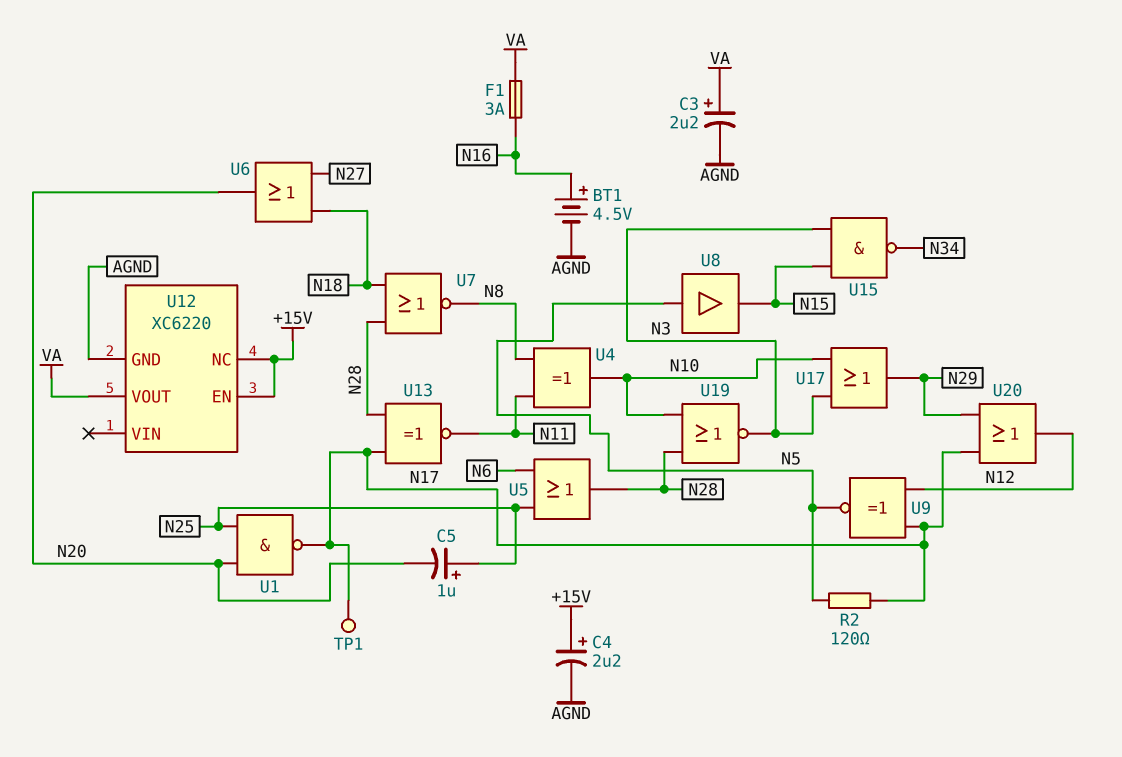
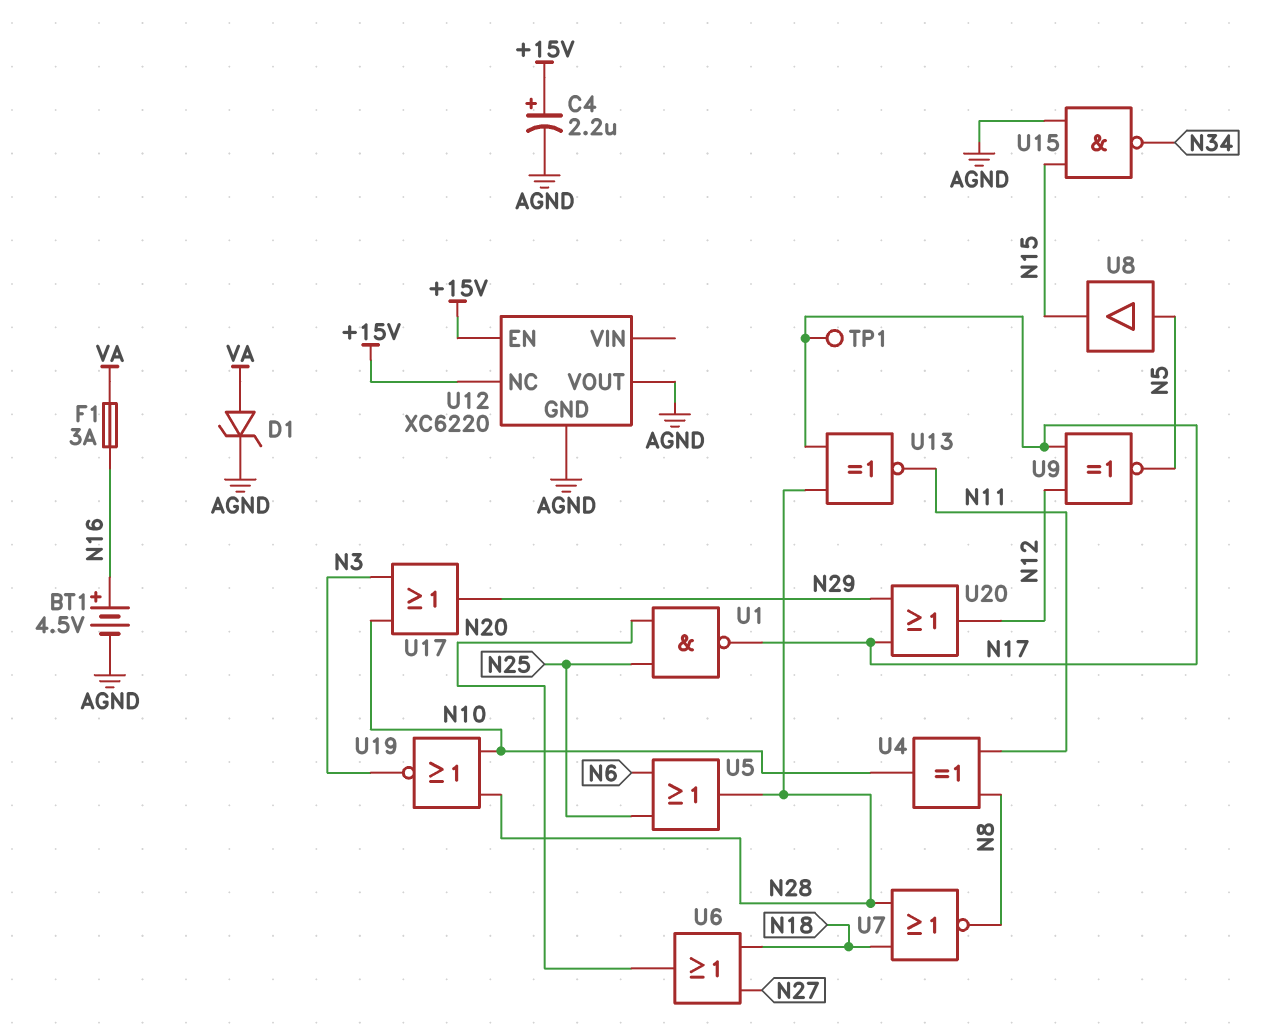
C3: 2.2uF (plus VA, minus AGND) -> none
C5: 1uF (plus N25, minus N20) -> none
D1: none -> zener (A VA, K AGND)
R2: 120 (N5, N17) -> none
U12 pin VOUT: VA -> AGND
U15: NAND (in N3, in N15, out N34) -> NAND (in AGND, in N15, out N34)

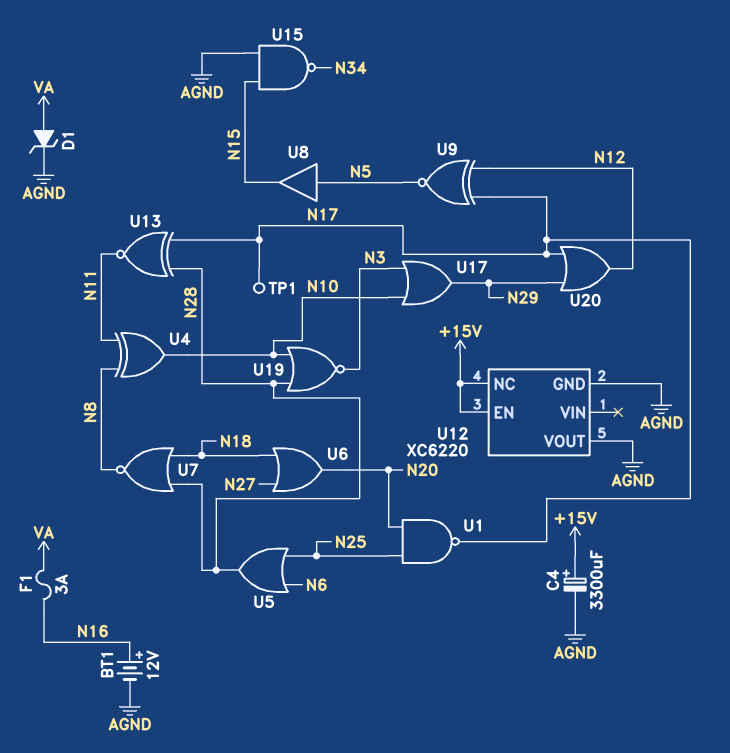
BT1: 4.5V (plus N16, minus AGND) -> 12V (plus N16, minus AGND)
C4: 2.2uF (plus +15V, minus AGND) -> 3300uF (plus +15V, minus AGND)

